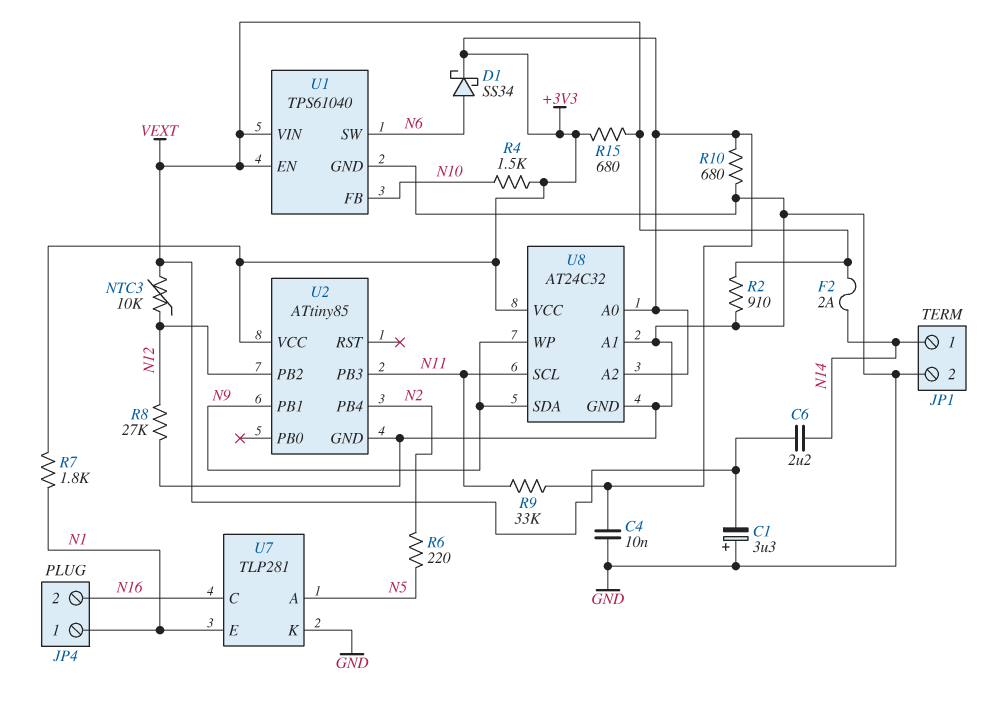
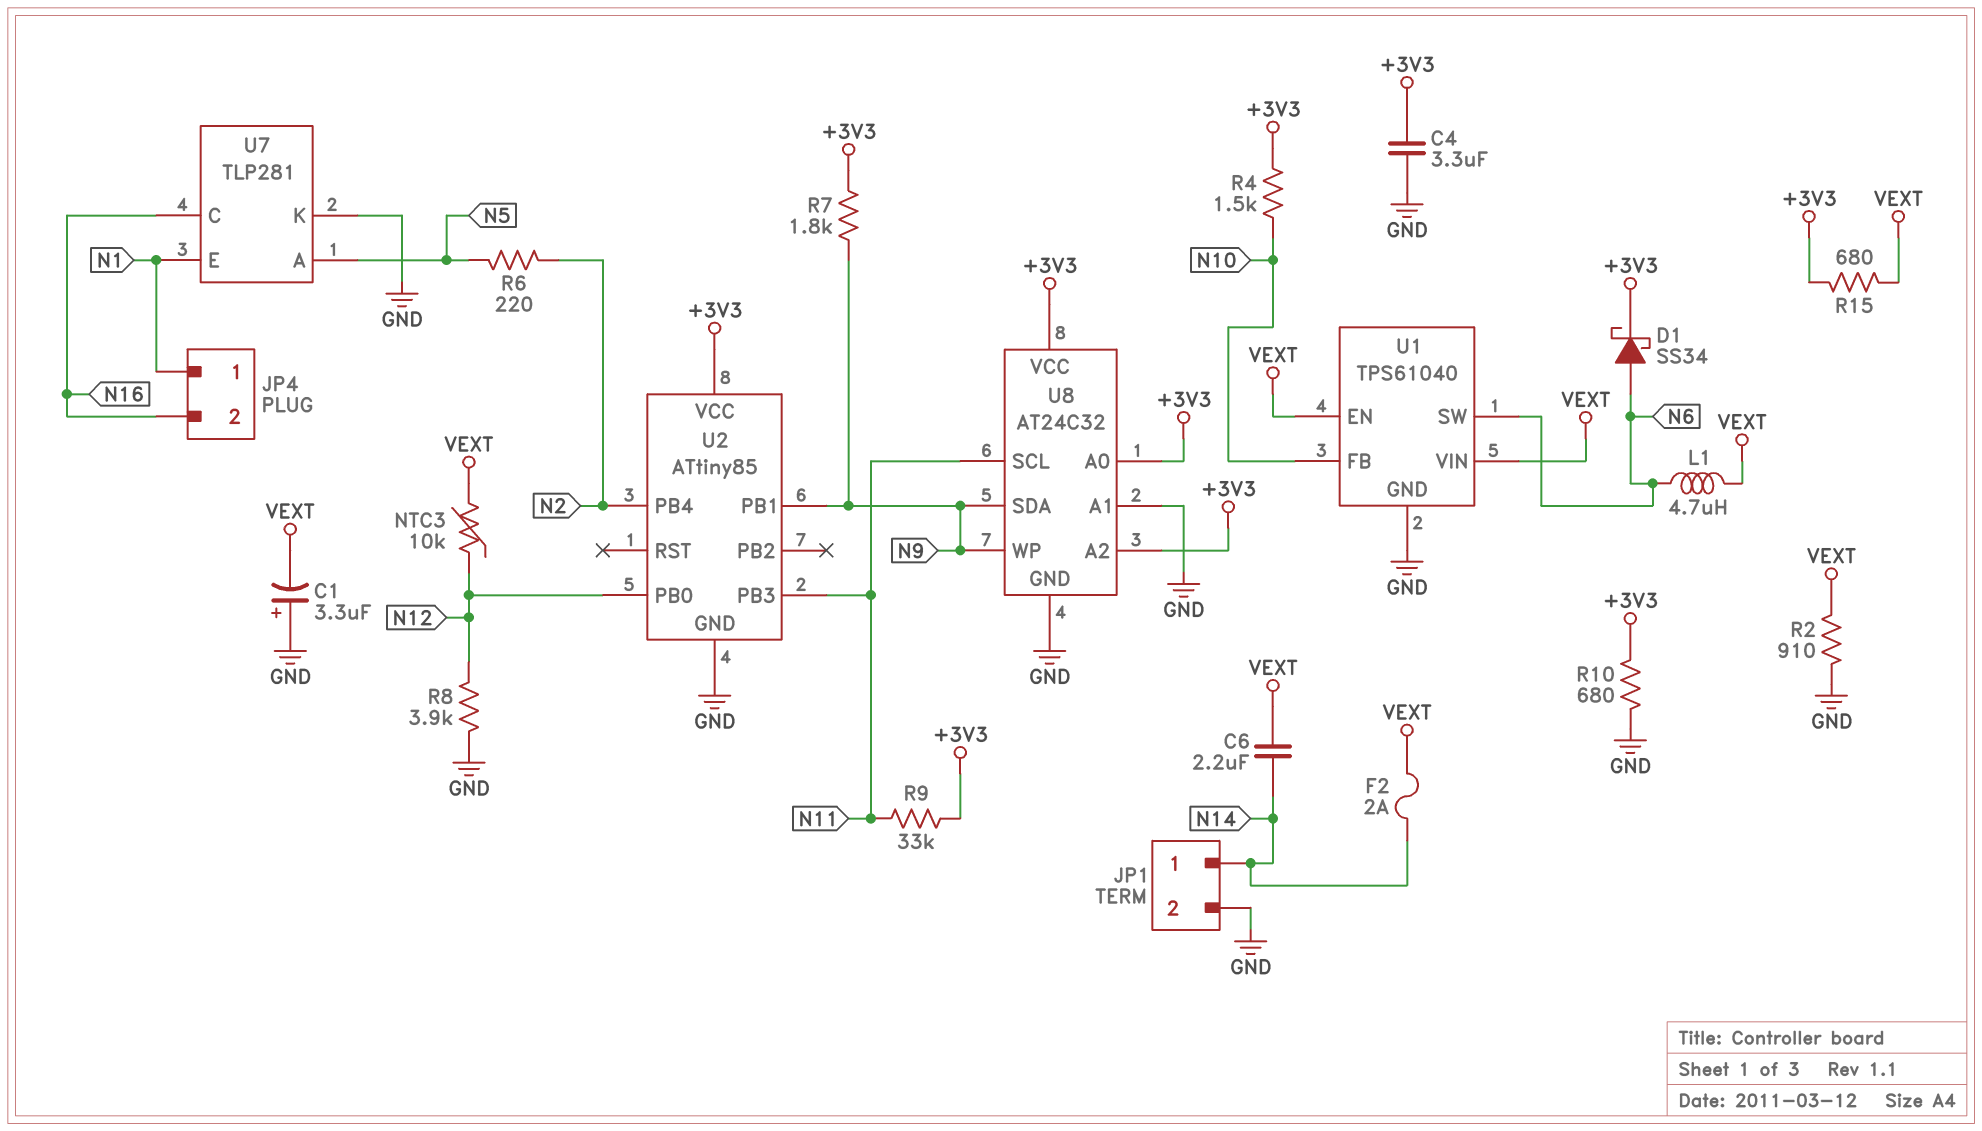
C4: 10nF (+3V3, GND) -> 3.3uF (+3V3, GND)
L1: none -> 4.7uH (N6, VEXT)
R7: 1.8k (+3V3, N1) -> 1.8k (+3V3, N9)
R8: 27k (GND, N12) -> 3.9k (GND, N12)
U2 pin PB0: none -> N12
U2 pin PB2: N12 -> none

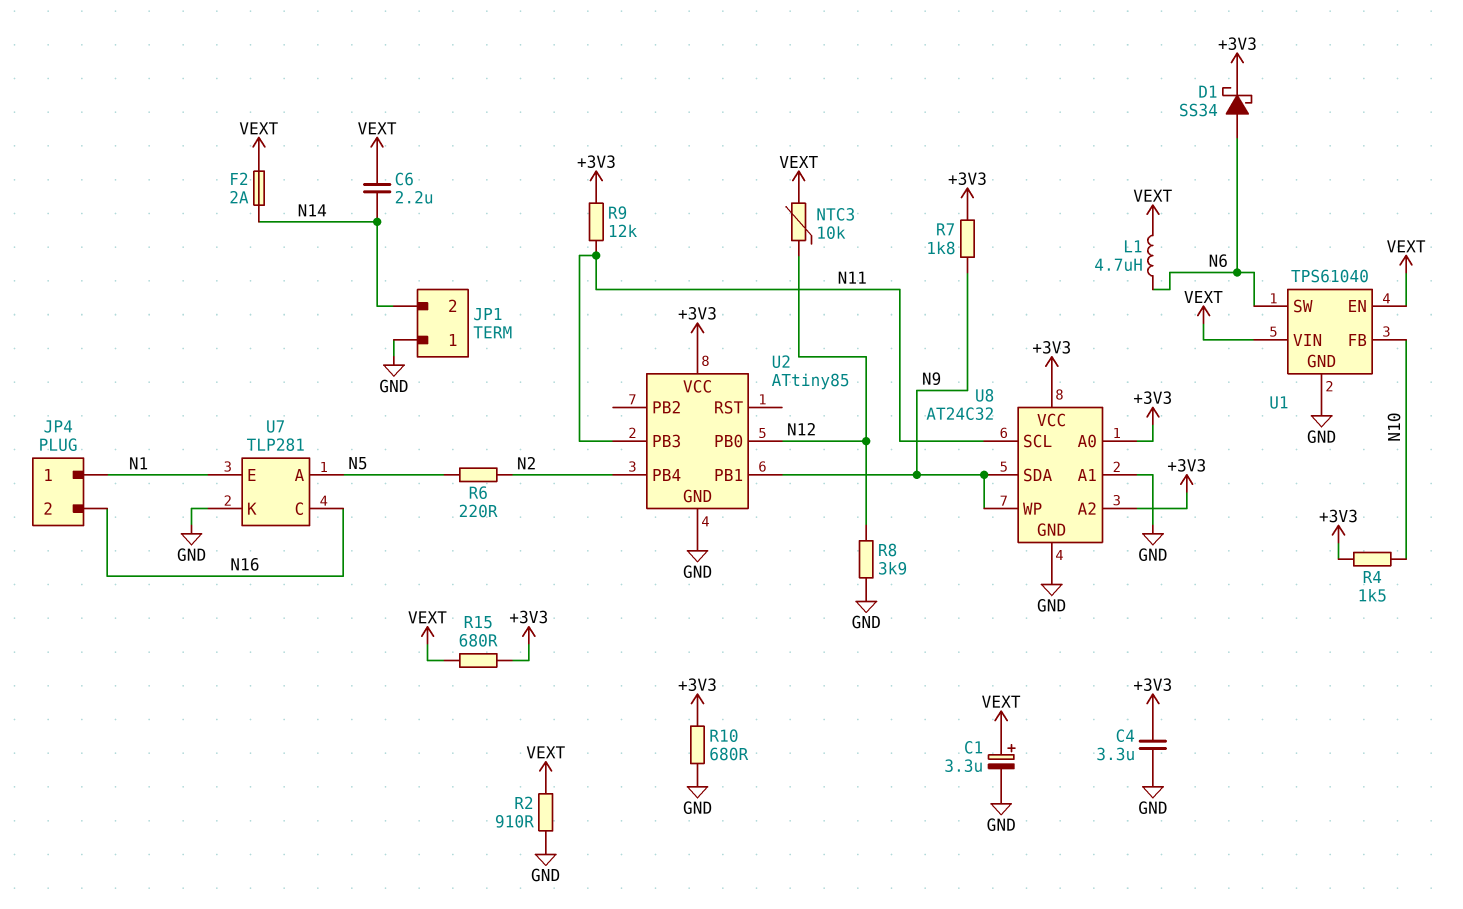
C1: 3.3uF (plus GND, minus VEXT) -> 3.3uF (plus VEXT, minus GND)
JP1 pin 1: N14 -> GND
JP1 pin 2: GND -> N14
R9: 33k (+3V3, N11) -> 12k (+3V3, N11)

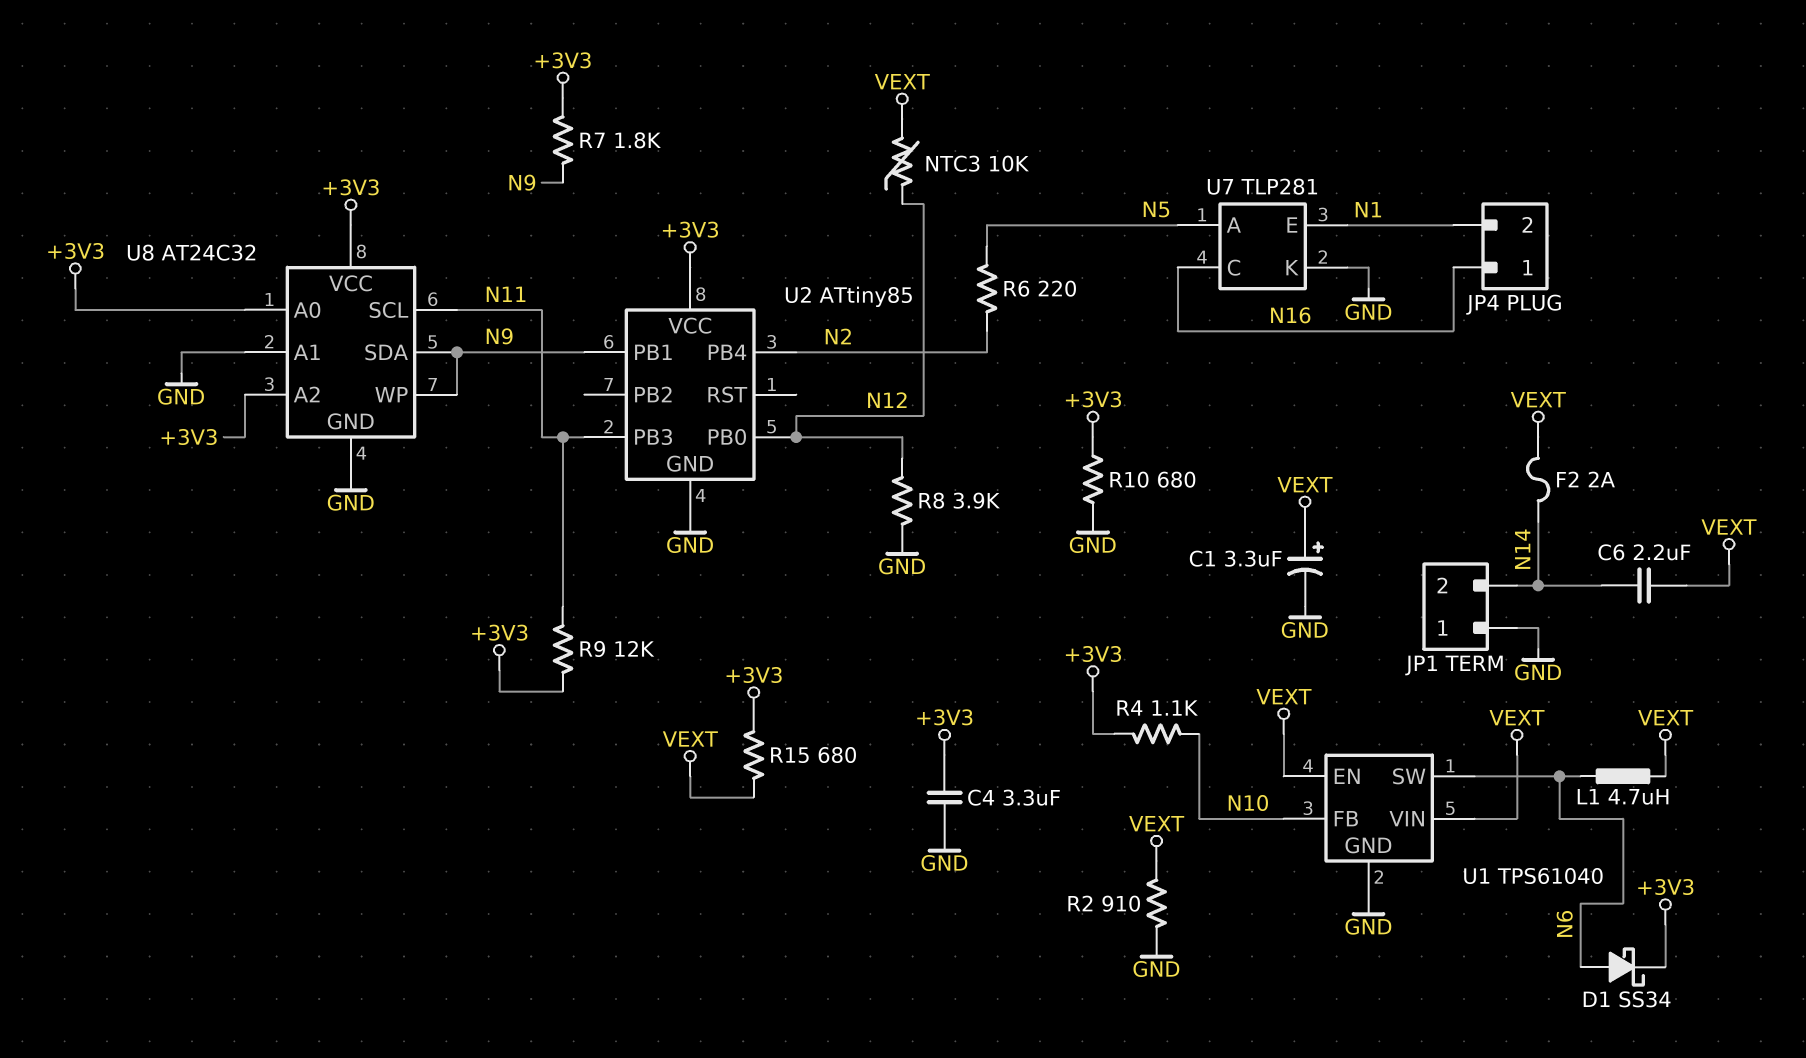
JP4 pin 1: N1 -> N16
JP4 pin 2: N16 -> N1
R4: 1.5k (+3V3, N10) -> 1.1k (+3V3, N10)

